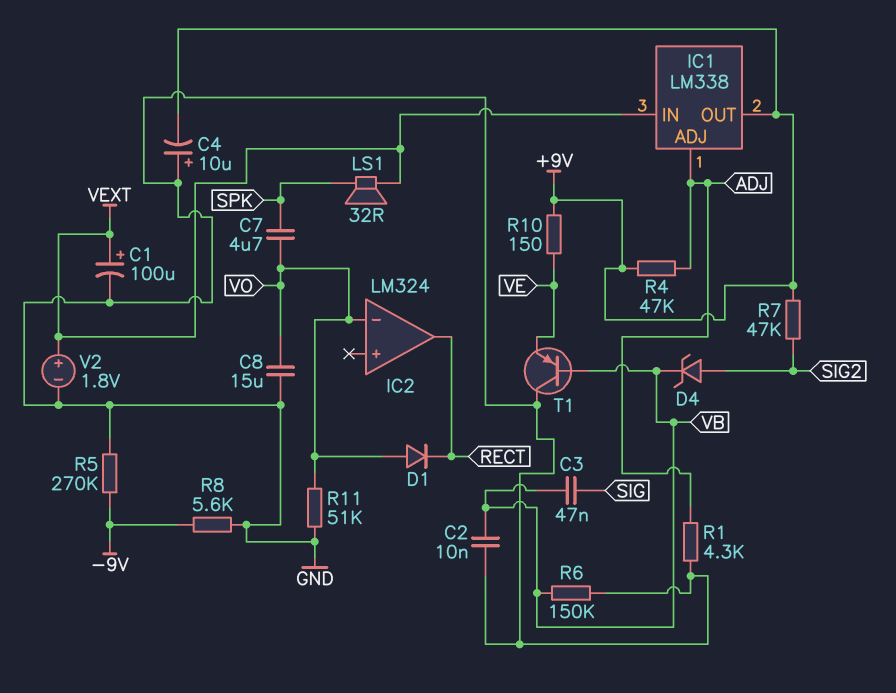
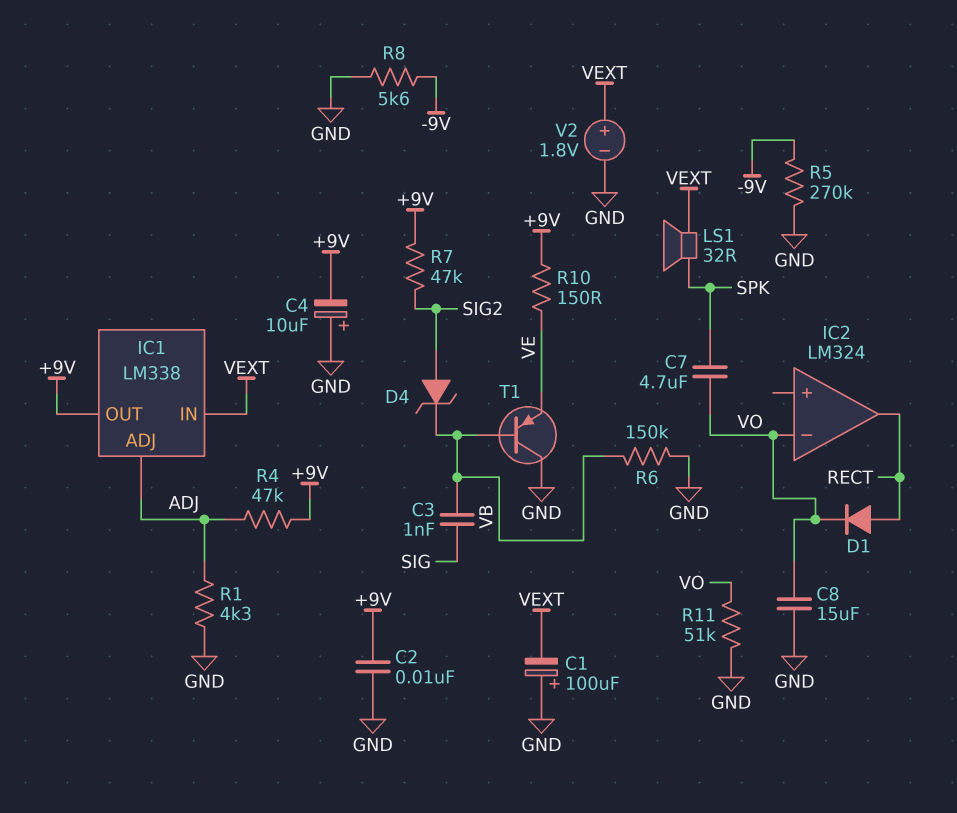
C1: 100uF (plus VEXT, minus GND) -> 100uF (plus GND, minus VEXT)
C2: 10nF (GND, VB) -> 10nF (+9V, GND)
C3: 47nF (SIG, VB) -> 1nF (SIG, VB)
D1: diode (A VO, K RECT) -> diode (A RECT, K VO)

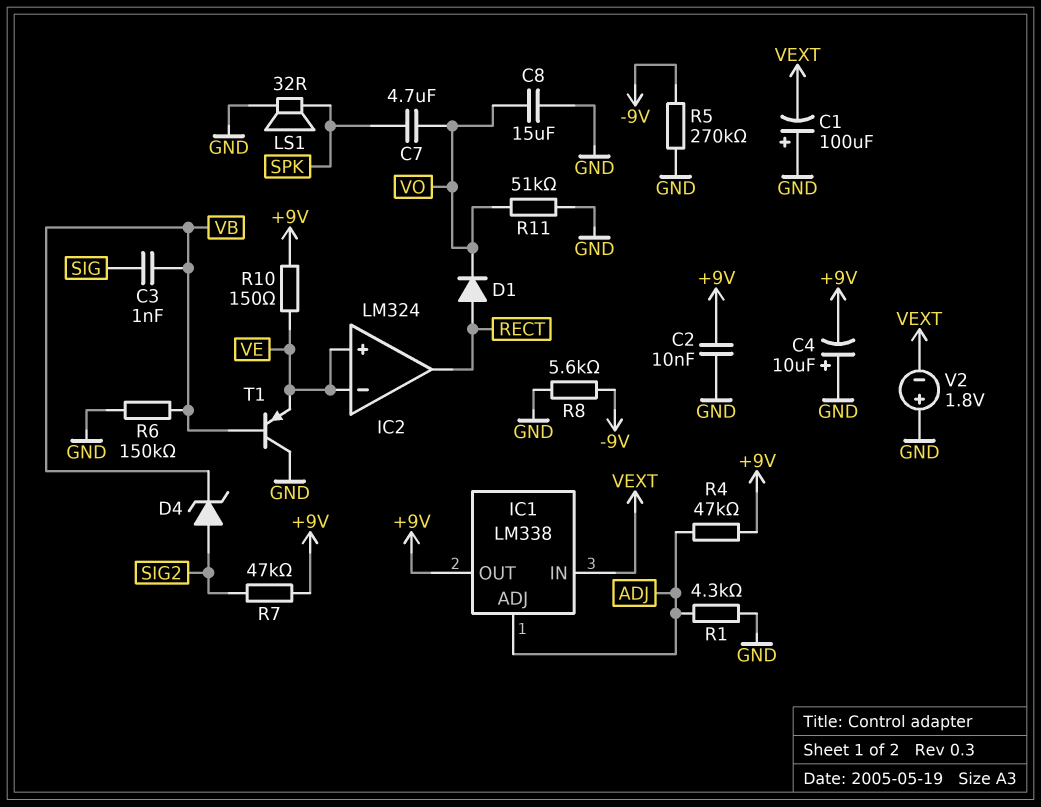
IC2 pin in+: none -> VE
IC2 pin in-: VO -> VE
LS1: speaker 32R (SPK, VEXT) -> speaker 32R (GND, SPK)
V2: 1.8V (plus VEXT, minus GND) -> 1.8V (plus GND, minus VEXT)

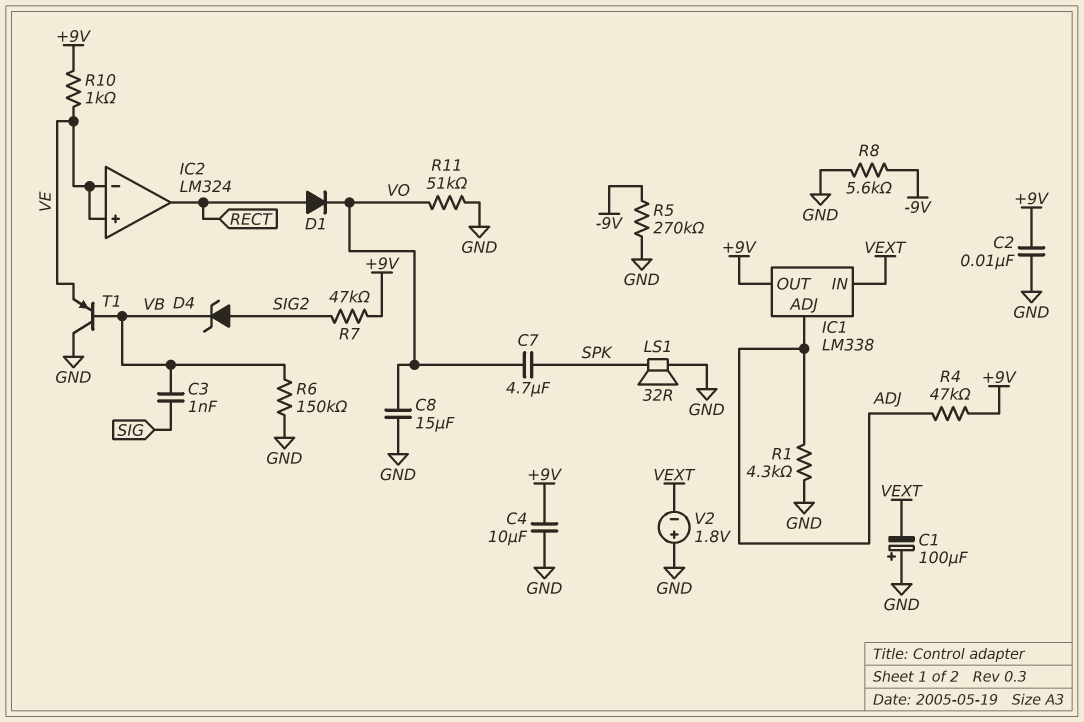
C4: 10uF (plus GND, minus +9V) -> 10uF (+9V, GND)
R10: 150 (+9V, VE) -> 1k (+9V, VE)

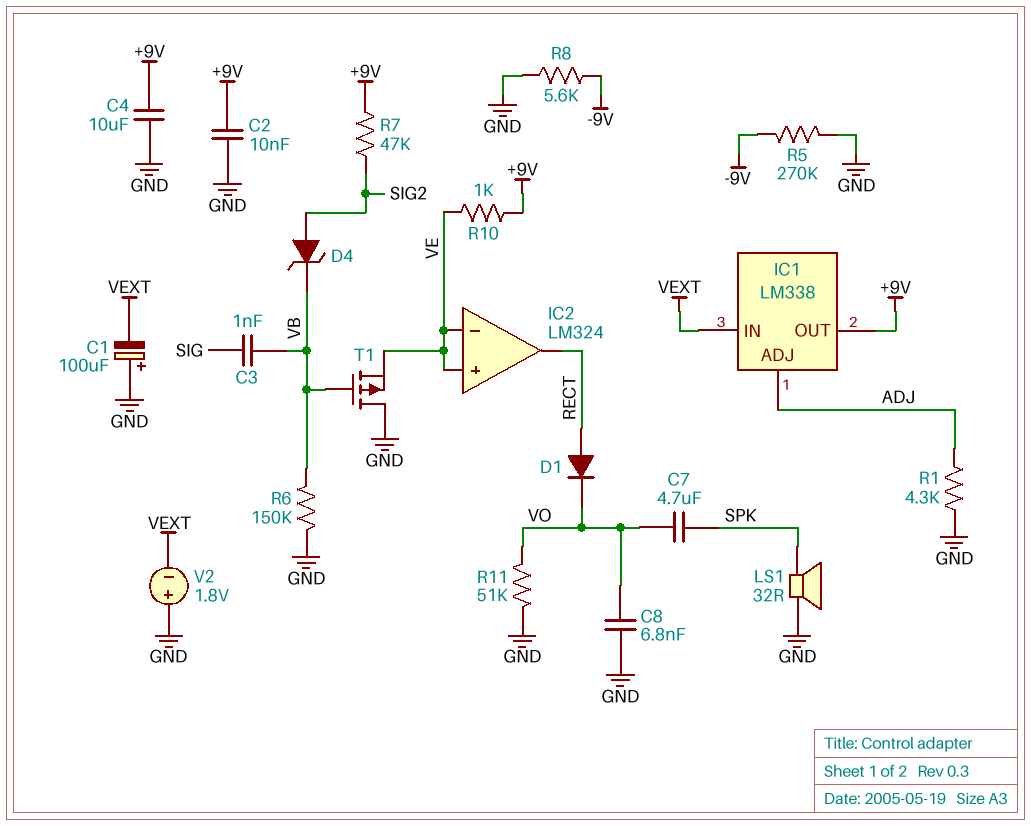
C8: 15uF (GND, VO) -> 6.8nF (GND, VO)
R4: 47k (+9V, ADJ) -> none
T1: PNP (B VB, C GND, E VE) -> PMOS (G VB, D GND, S VE)

